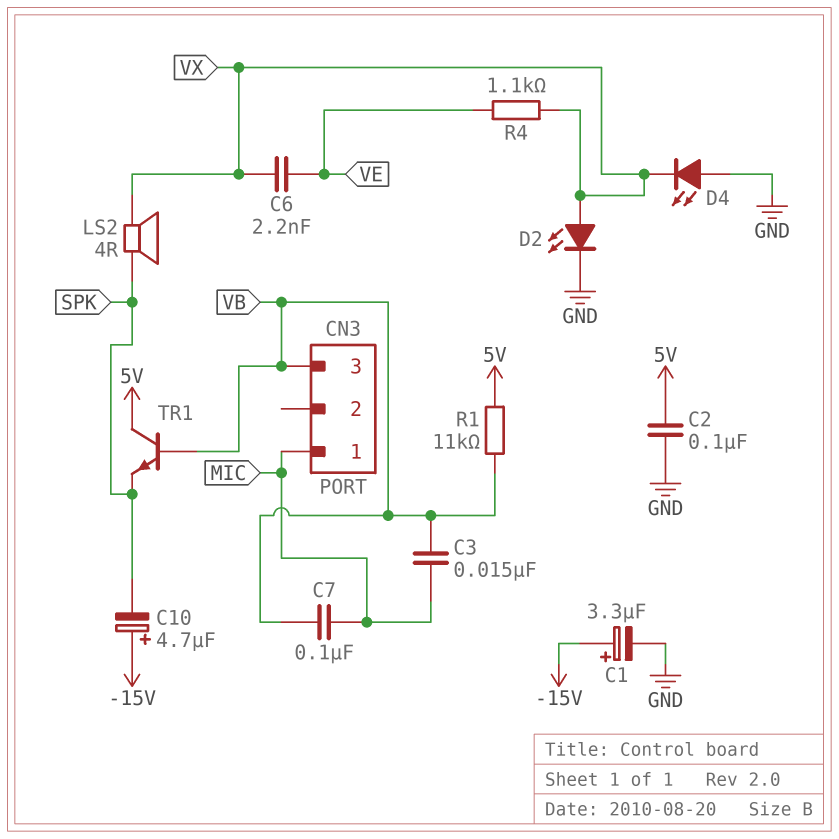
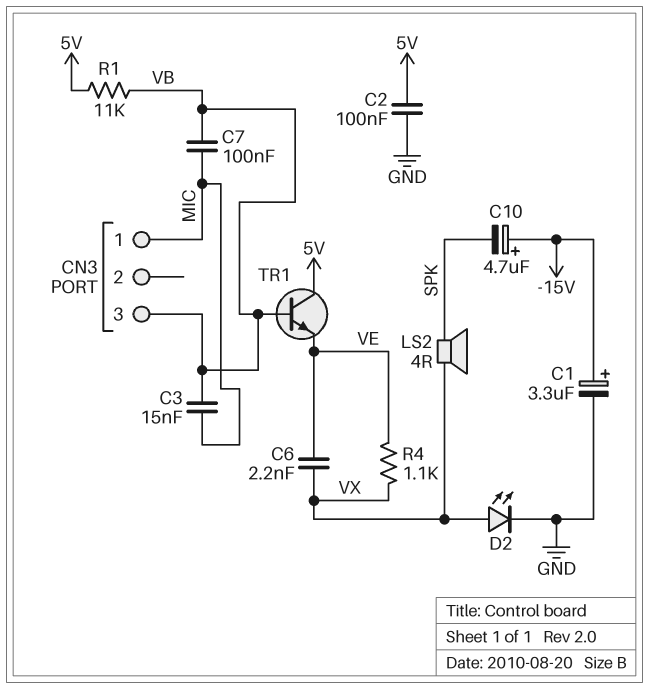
D4: LED (A GND, K VX) -> none
TR1: NPN (B VB, C 5V, E SPK) -> NPN (B VB, C 5V, E VE)

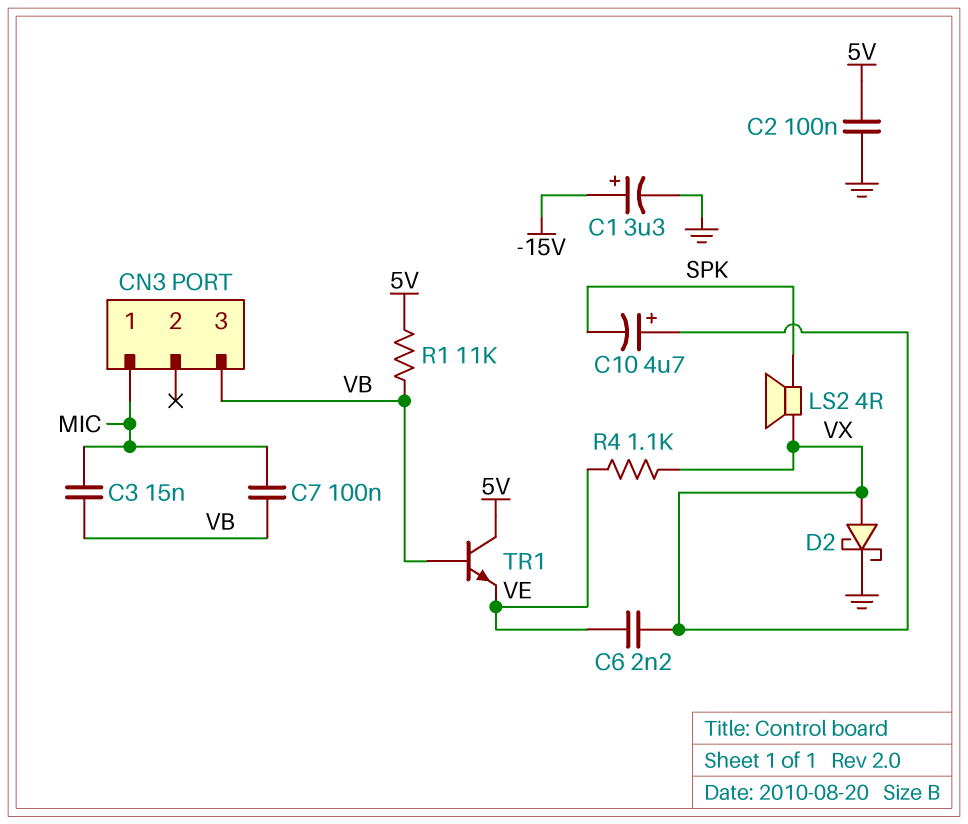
C10: 4.7uF (plus -15V, minus SPK) -> 4.7uF (plus VX, minus SPK)
D2: LED (A VX, K GND) -> schottky (A VX, K GND)

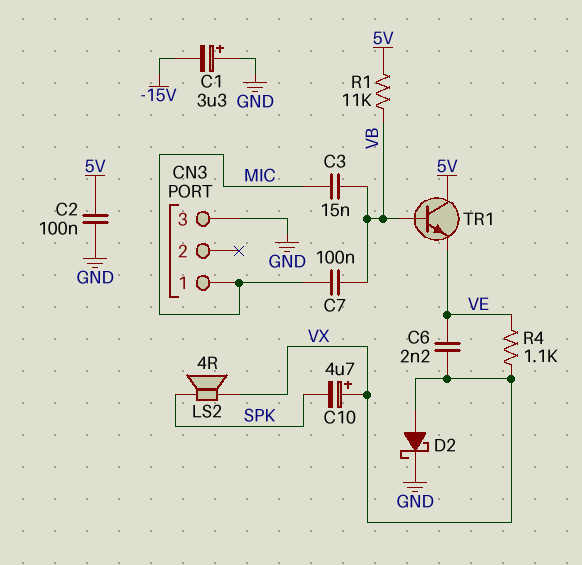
C1: 3.3uF (plus -15V, minus GND) -> 3.3uF (plus GND, minus -15V)
CN3 pin 3: VB -> GND

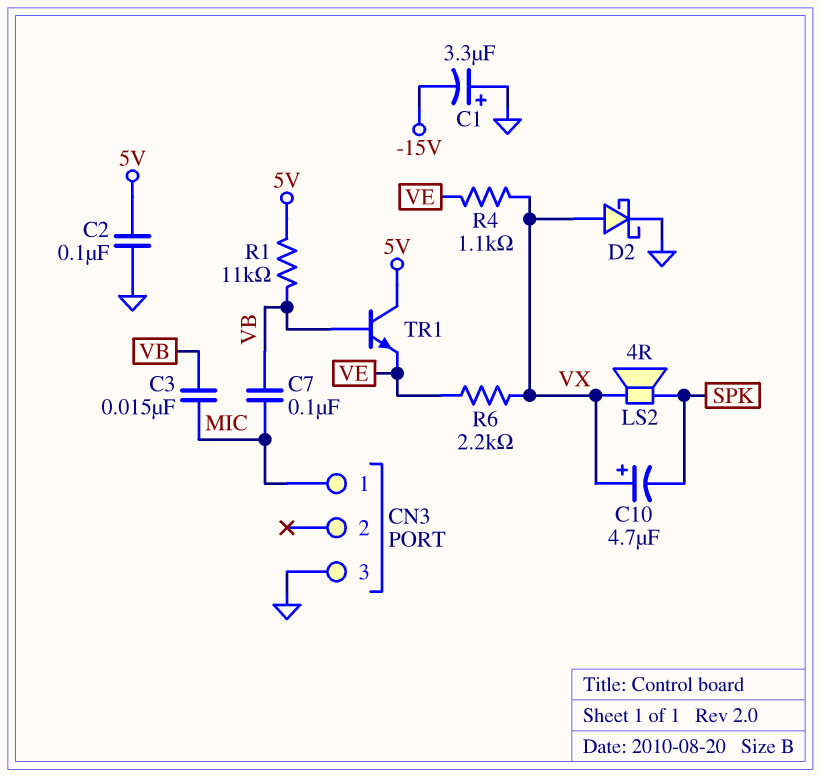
C6: 2.2nF (VE, VX) -> none
R6: none -> 2.2k (VE, VX)

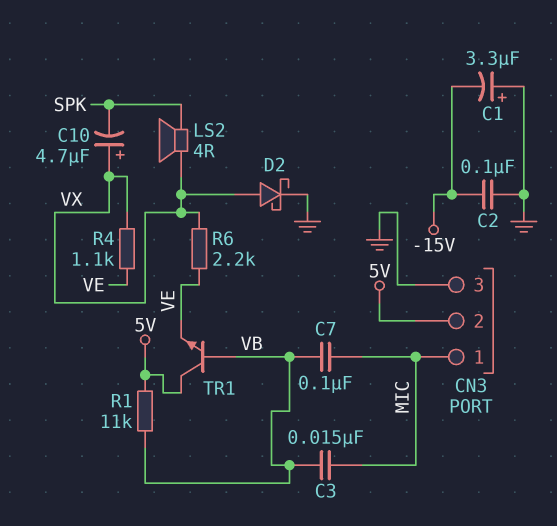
C2: 100nF (5V, GND) -> 100nF (-15V, GND)
CN3 pin 2: none -> 5V

